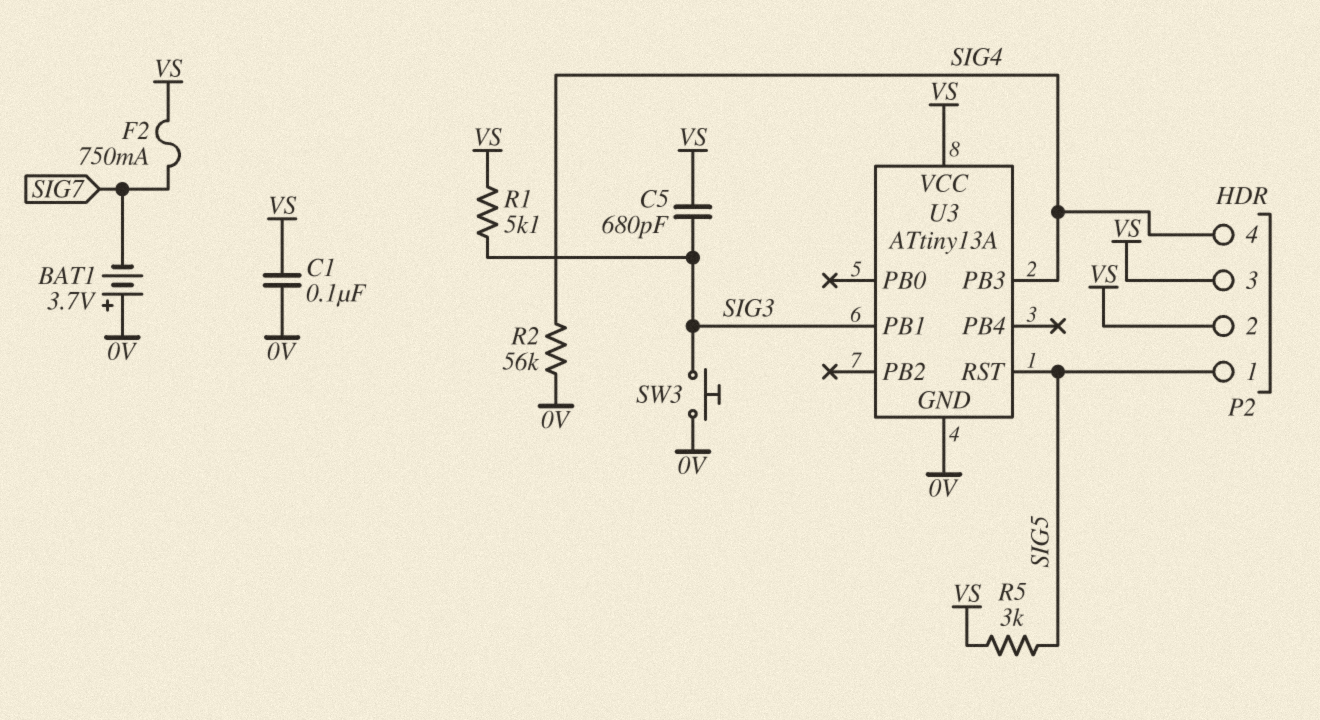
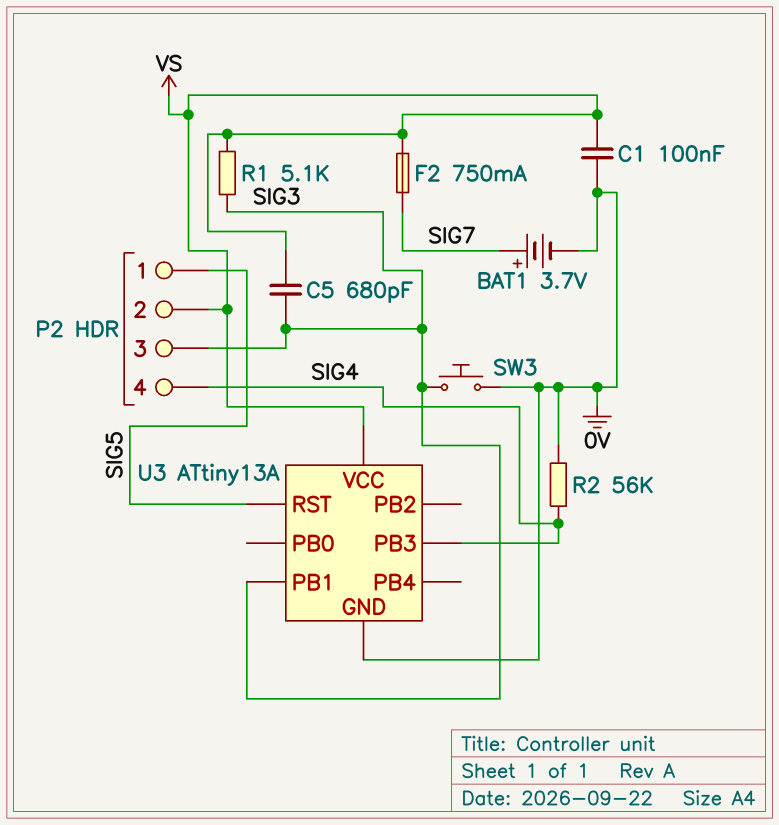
BAT1: 3.7V (plus 0V, minus SIG7) -> 3.7V (plus SIG7, minus 0V)
P2 pin 3: VS -> SIG3
R5: 3k (SIG5, VS) -> none

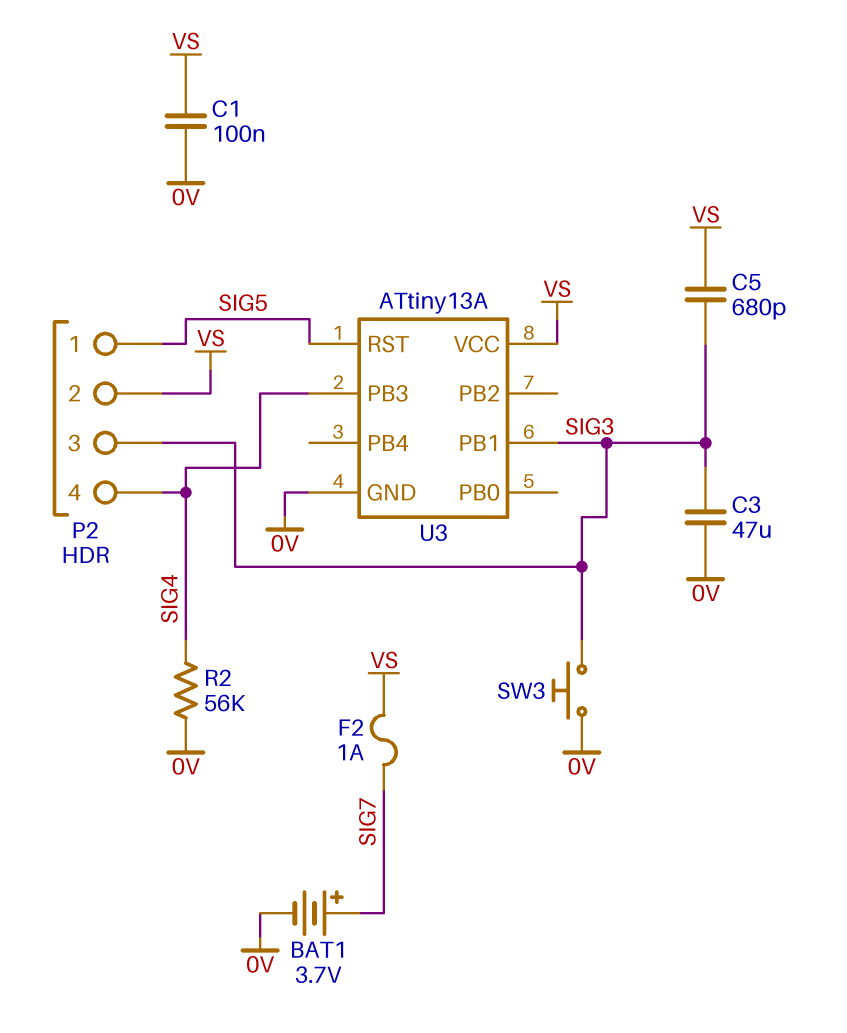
C3: none -> 47uF (0V, SIG3)
F2: 750mA (SIG7, VS) -> 1A (SIG7, VS)
R1: 5.1k (SIG3, VS) -> none

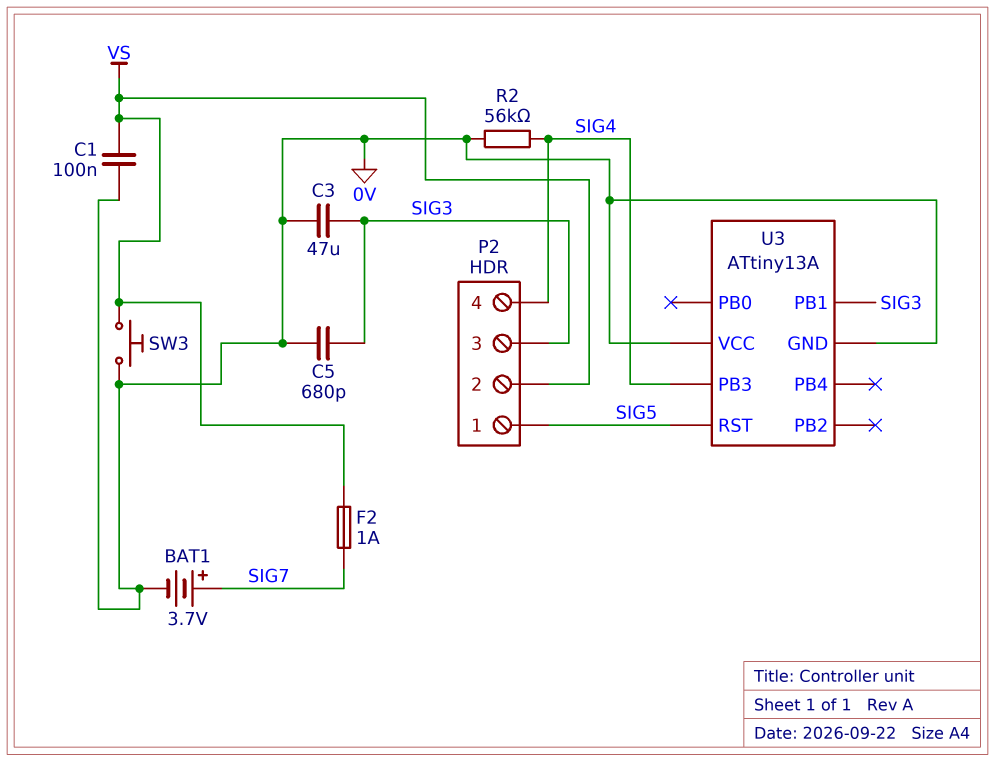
C5: 680pF (SIG3, VS) -> 680pF (0V, SIG3)
SW3: button (0V, SIG3) -> button (0V, VS)
U3 pin VCC: VS -> 0V

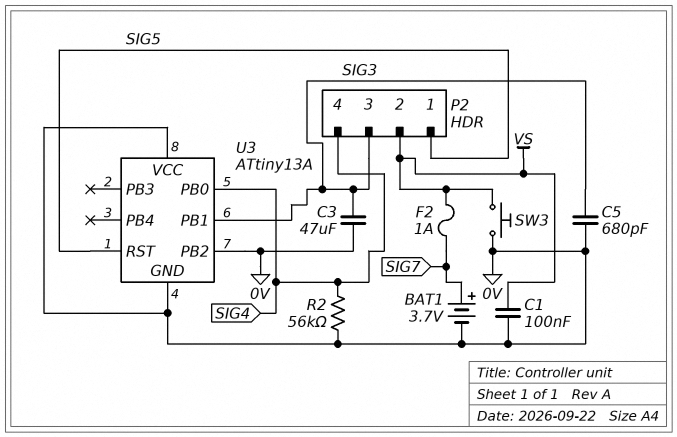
U3 pin PB0: none -> SIG4
U3 pin PB2: none -> 0V
U3 pin PB3: SIG4 -> none

